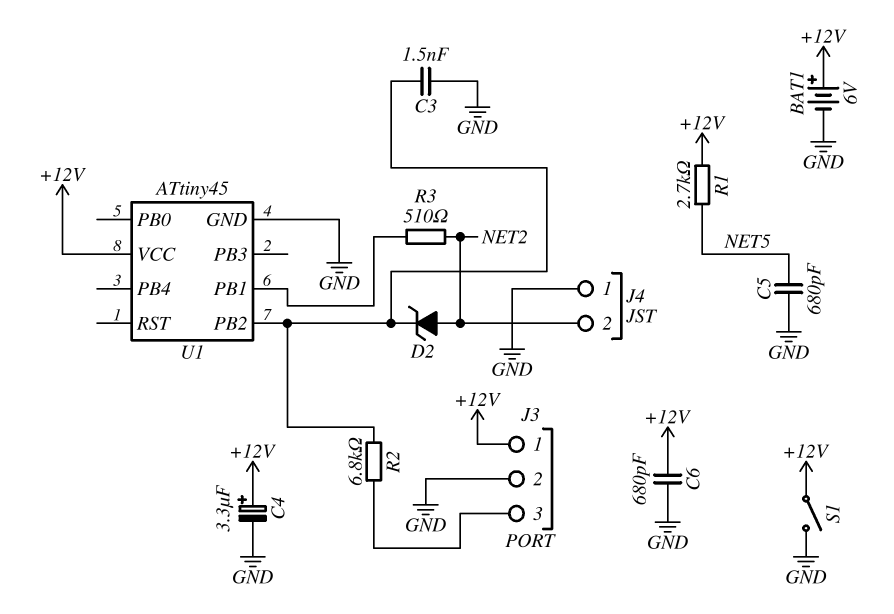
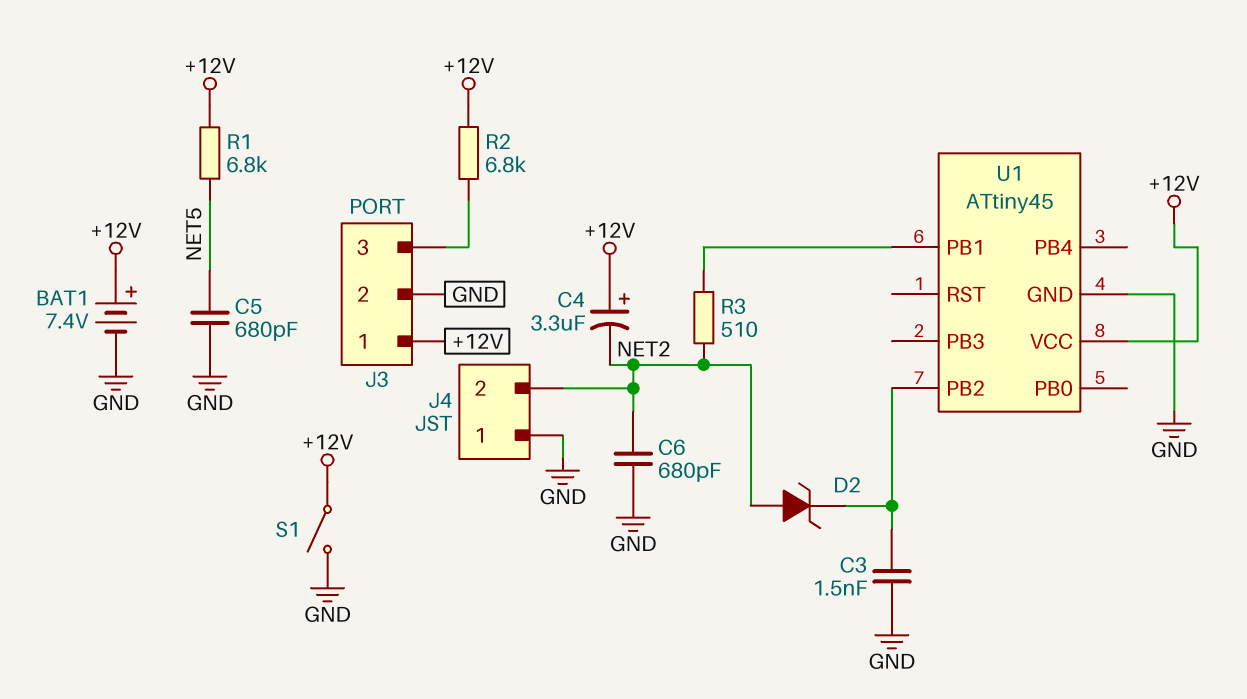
BAT1: 6V (plus +12V, minus GND) -> 7.4V (plus +12V, minus GND)
C4: 3.3uF (plus +12V, minus GND) -> 3.3uF (plus +12V, minus NET2)
C6: 680pF (+12V, GND) -> 680pF (GND, NET2)
R1: 2.7k (+12V, NET5) -> 6.8k (+12V, NET5)
R2: 6.8k (J3/3, U1/PB2) -> 6.8k (+12V, J3/3)

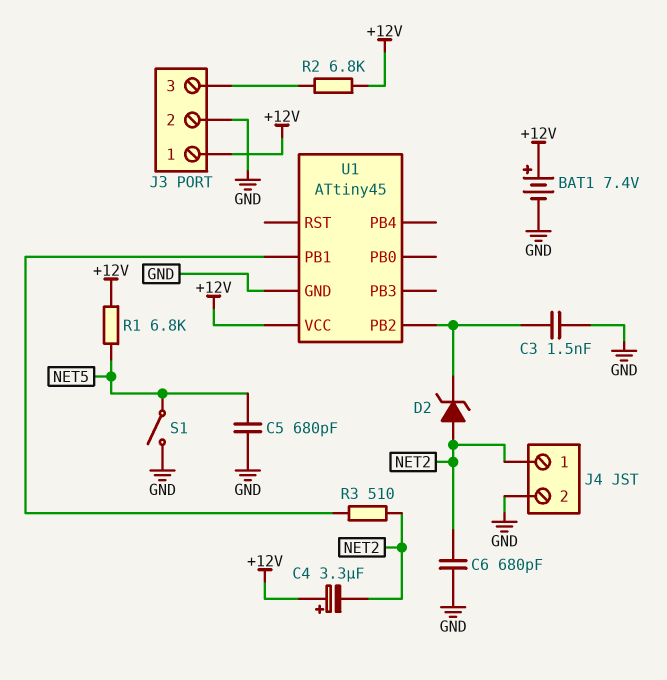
J4 pin 1: GND -> NET2
J4 pin 2: NET2 -> GND
S1: switch (+12V, GND) -> switch (GND, NET5)

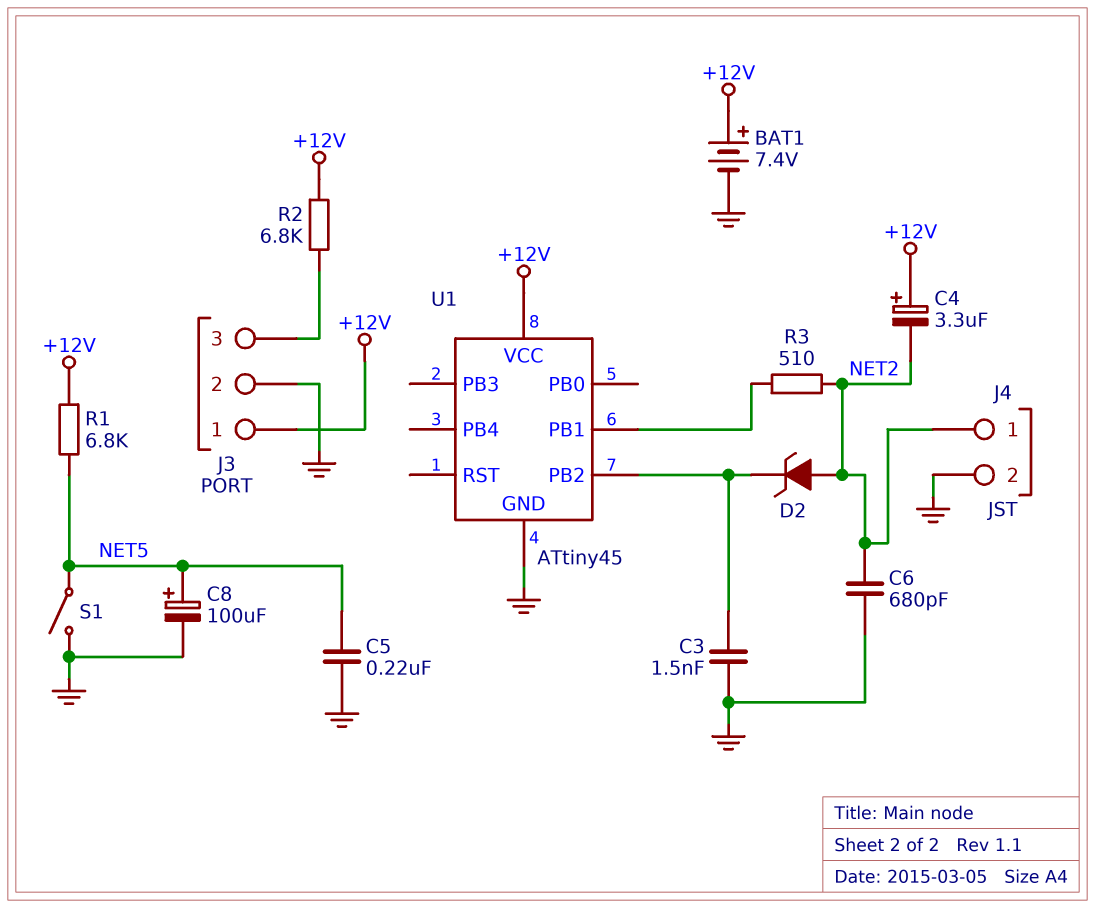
C5: 680pF (GND, NET5) -> 220nF (GND, NET5)
C8: none -> 100uF (plus NET5, minus GND)

